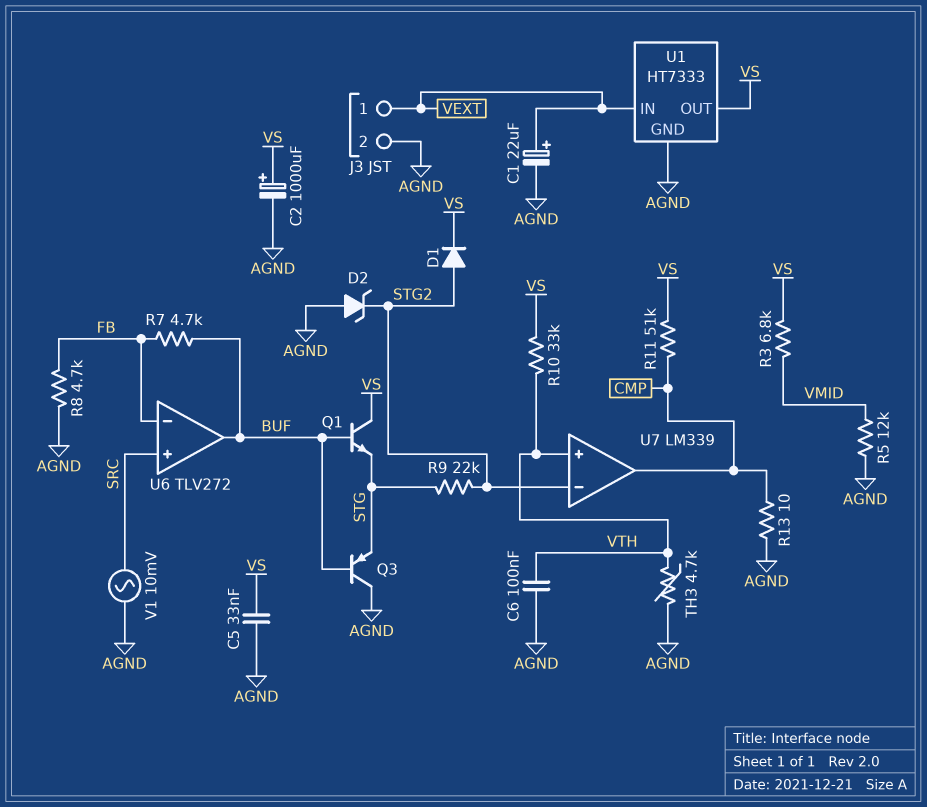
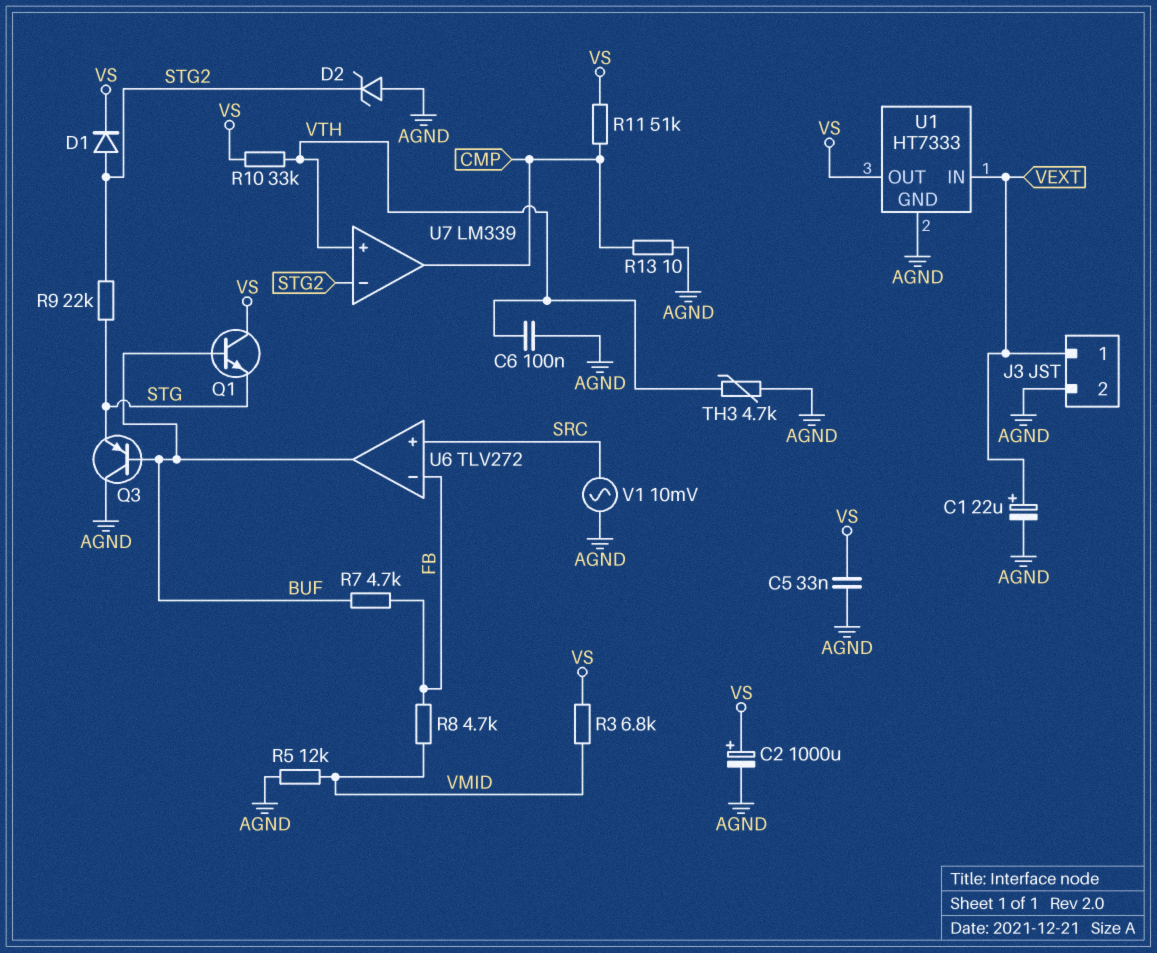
R8: 4.7k (AGND, FB) -> 4.7k (FB, VMID)

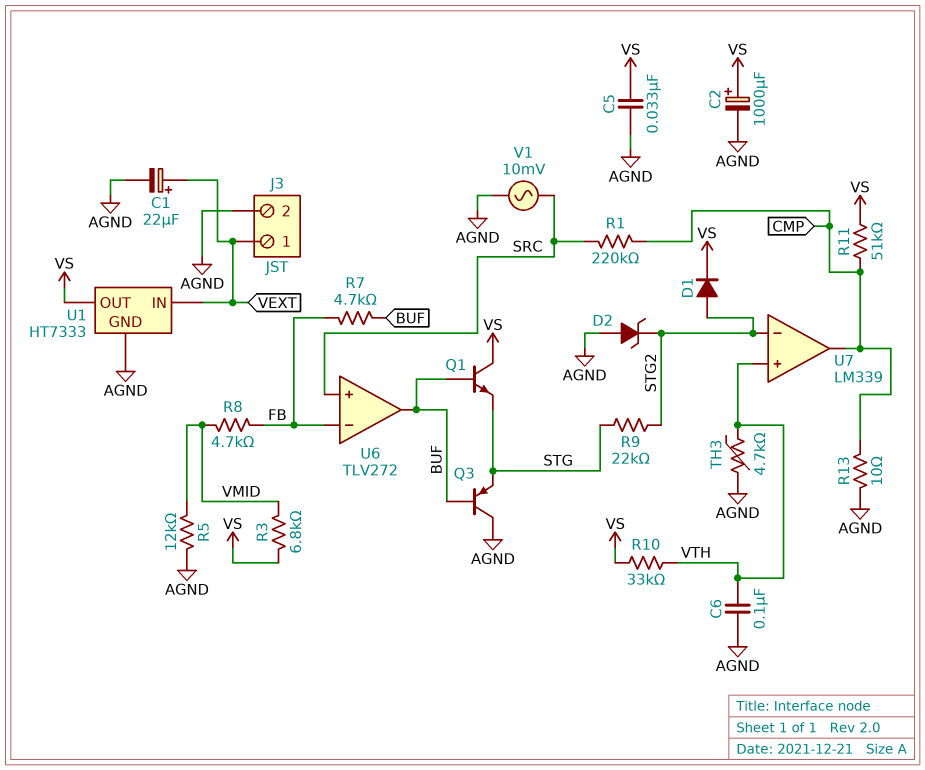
R1: none -> 220k (CMP, SRC)

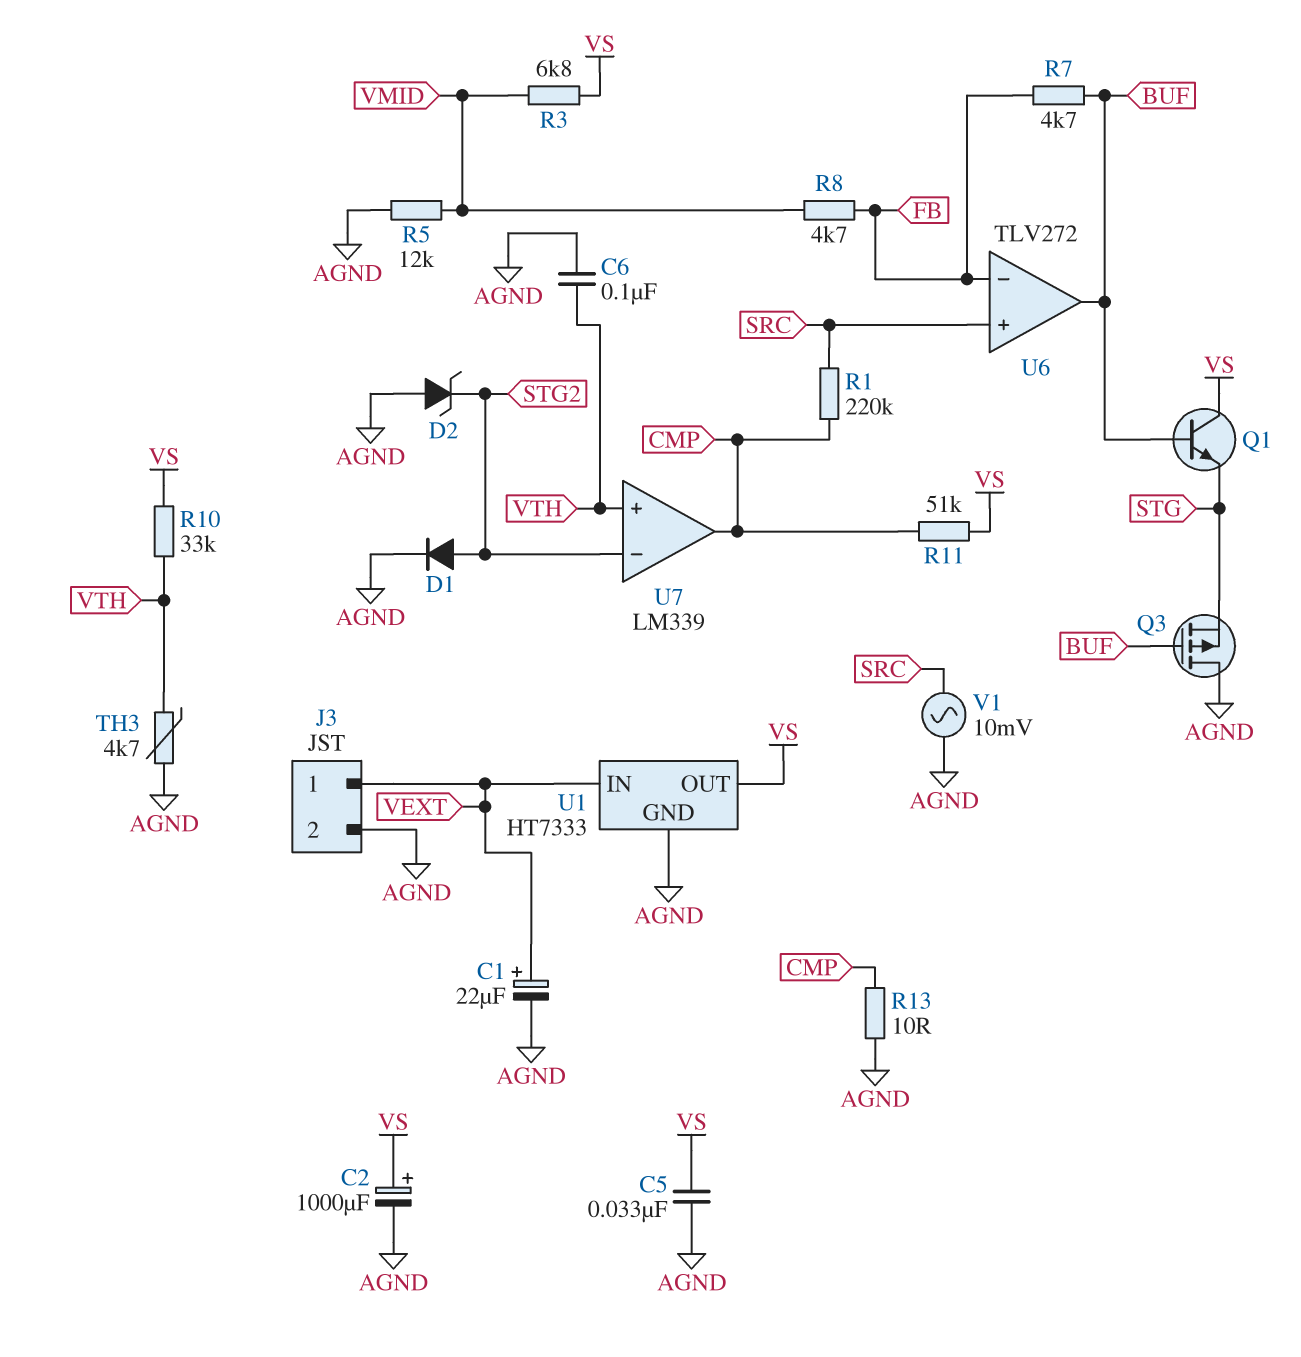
D1: diode (A STG2, K VS) -> diode (A STG2, K AGND)
Q3: PNP (B BUF, C AGND, E STG) -> PMOS (G BUF, D AGND, S STG)
R9: 22k (STG, STG2) -> none

